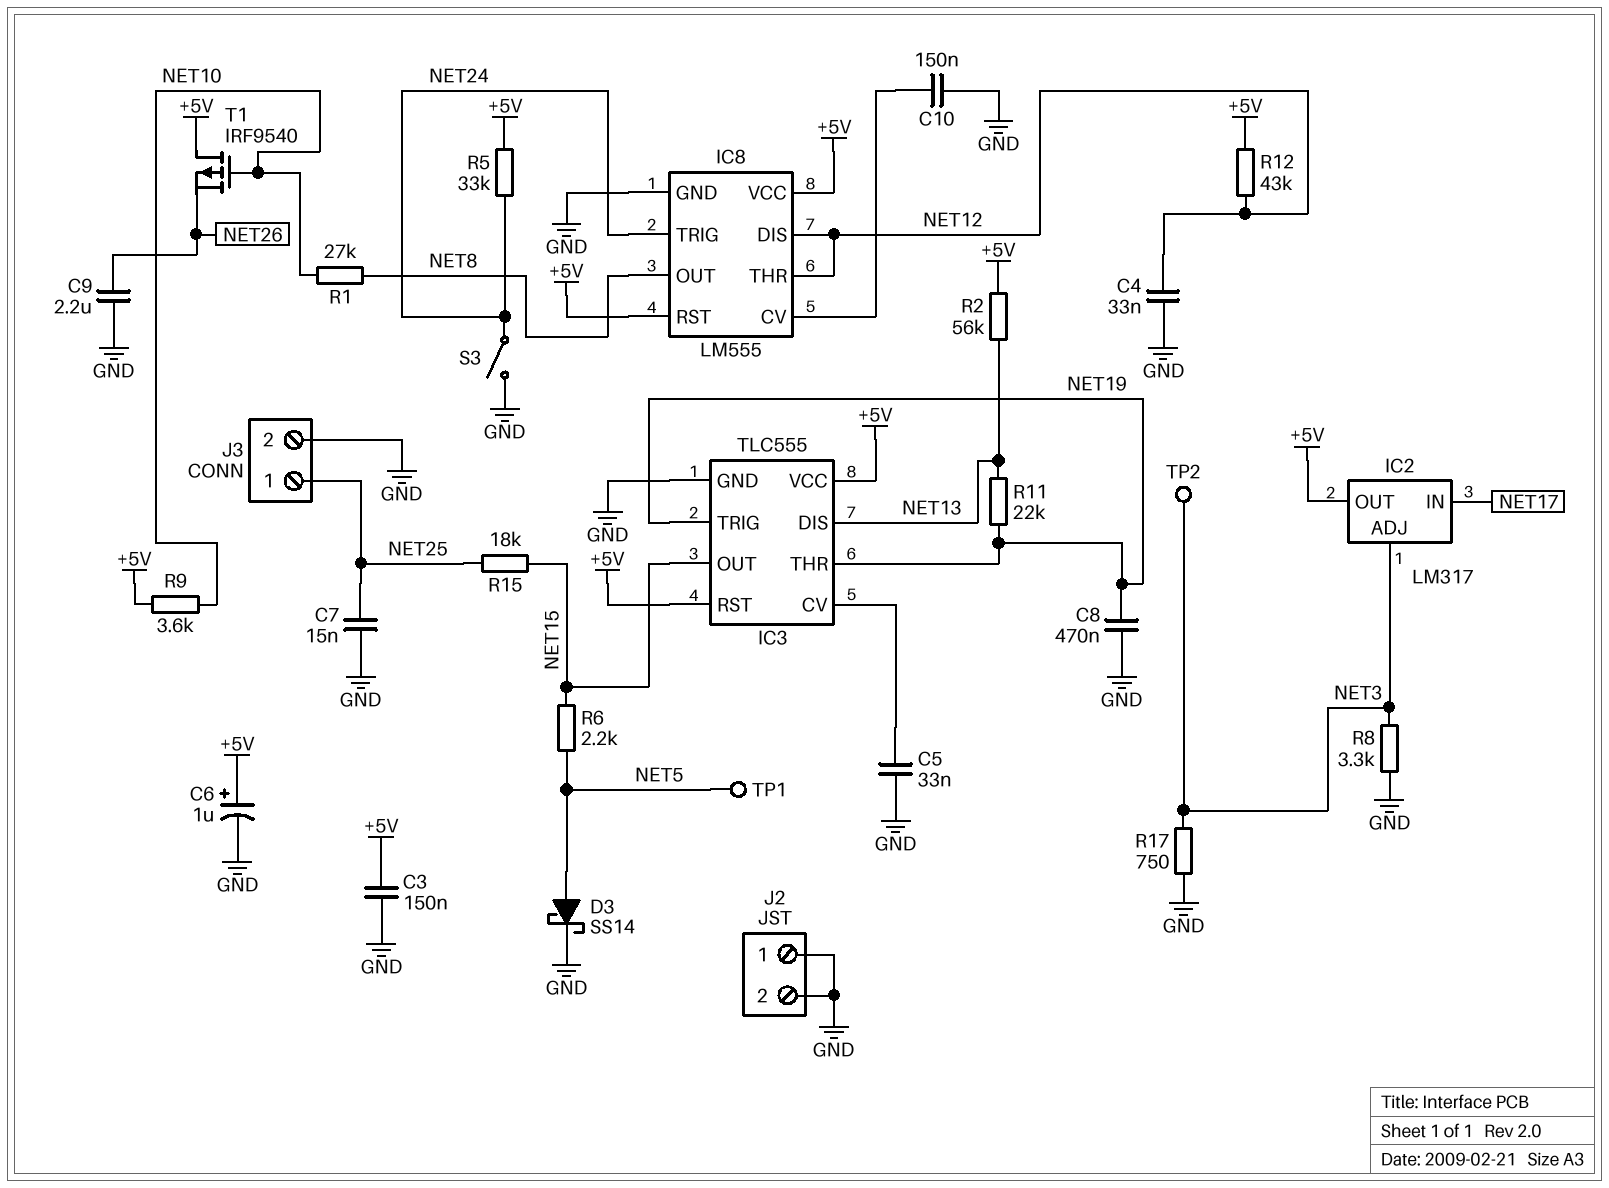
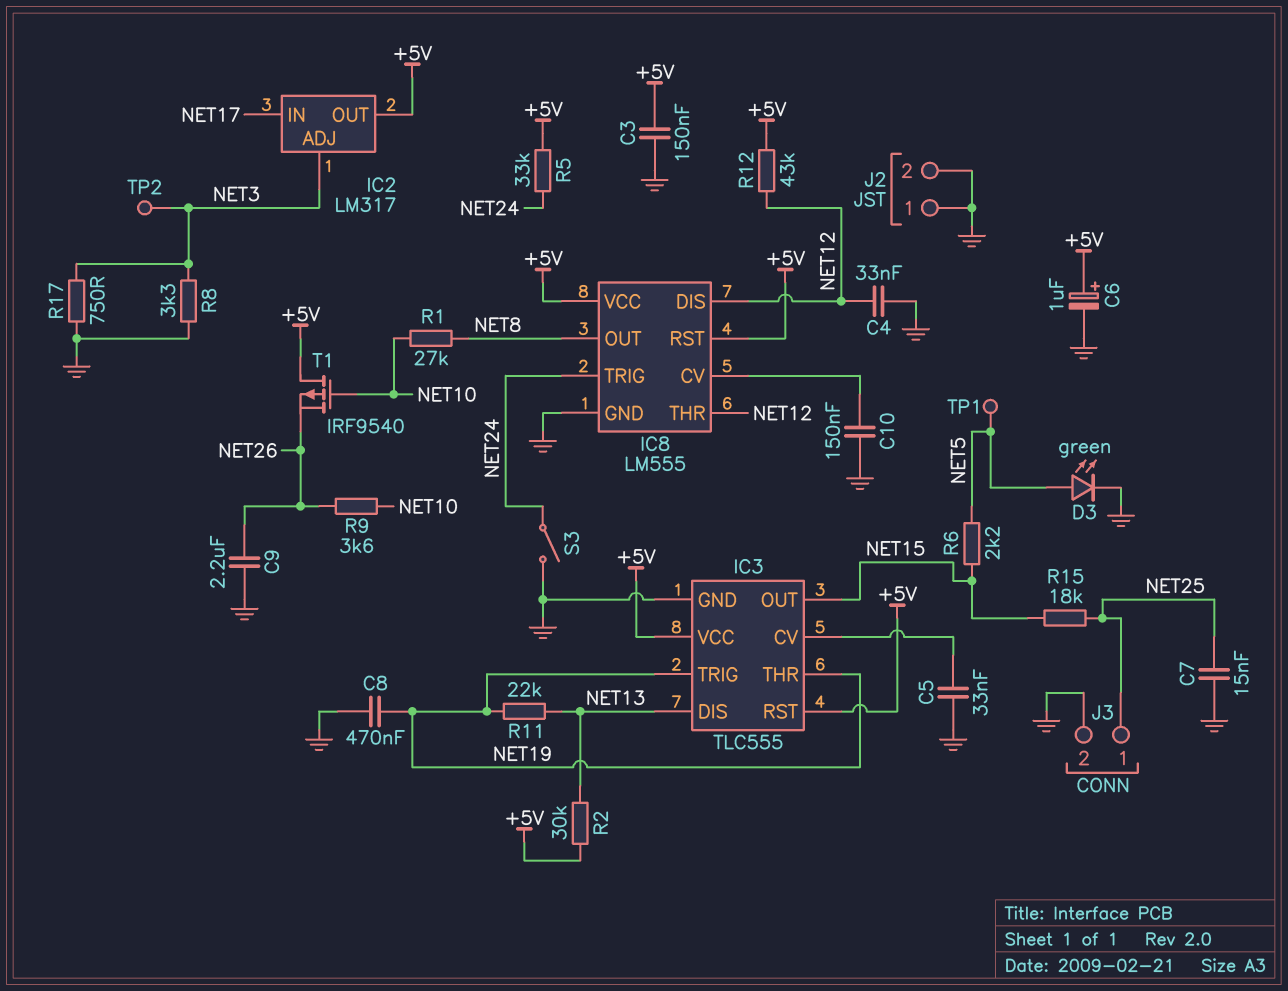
D3: schottky SS14 (A NET5, K GND) -> LED green (A NET5, K GND)
R2: 56k (+5V, NET13) -> 30k (+5V, NET13)
R9: 3.6k (+5V, NET10) -> 3.6k (NET10, NET26)

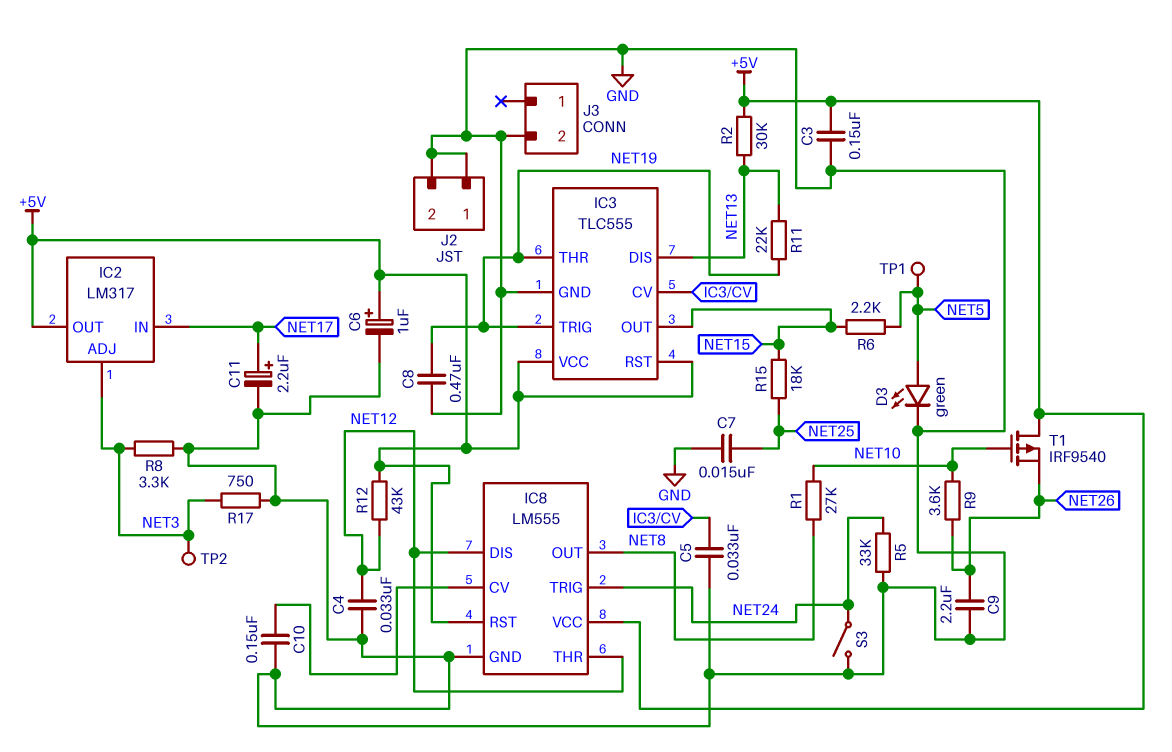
C11: none -> 2.2uF (plus NET17, minus GND)
J3 pin 1: NET25 -> none
R5: 33k (+5V, NET24) -> 33k (GND, NET24)

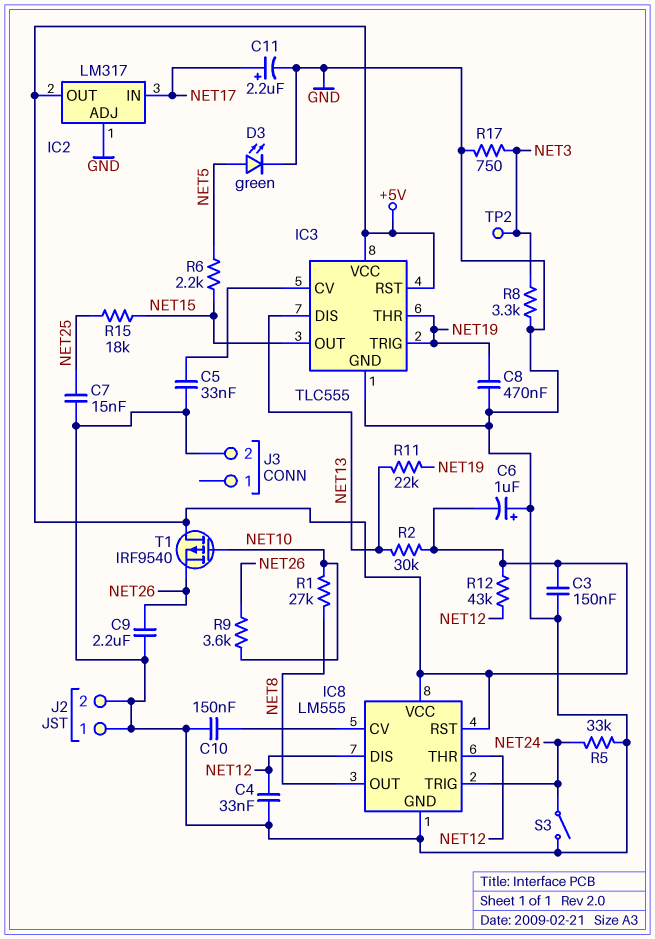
C6: 1uF (plus +5V, minus GND) -> 1uF (plus GND, minus +5V)
IC2 pin ADJ: NET3 -> GND
TP1: test point (NET5) -> none

